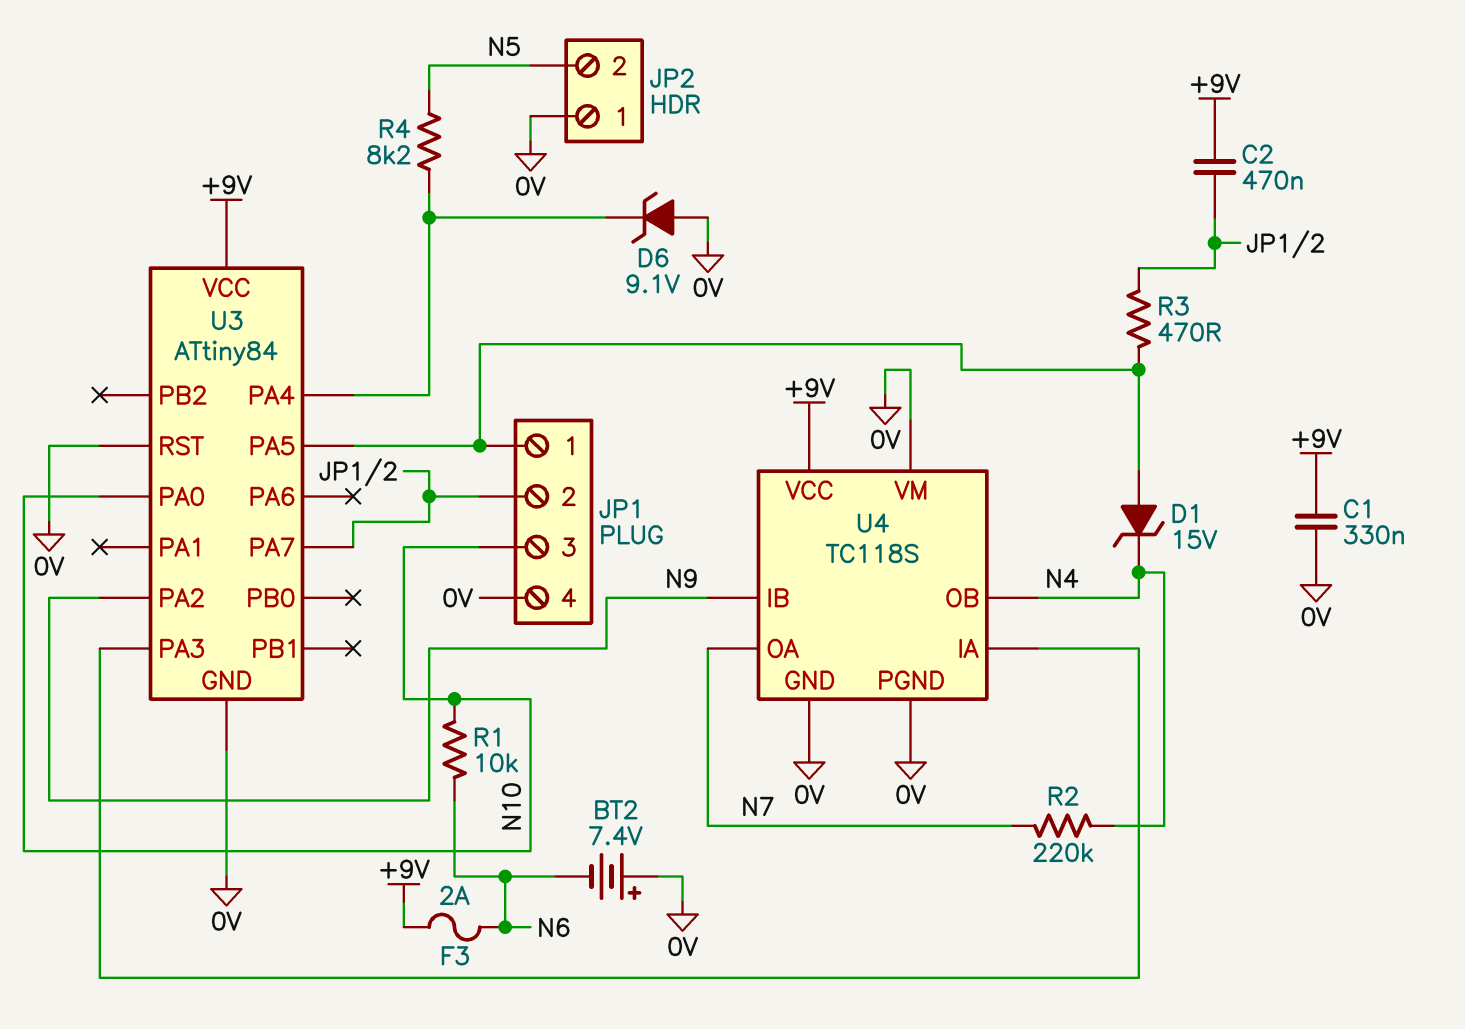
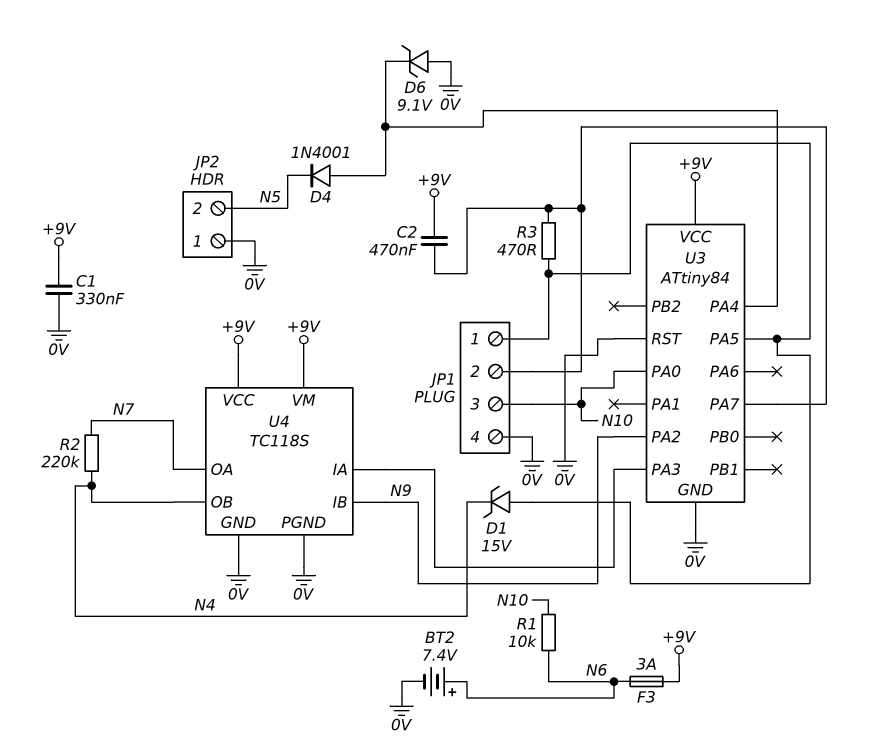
BT2: 7.4V (plus 0V, minus N6) -> 7.4V (plus N6, minus 0V)
D4: none -> diode 1N4001 (A U3/PA4, K N5)
F3: 2A (+9V, N6) -> 3A (+9V, N6)
R4: 8.2k (N5, U3/PA4) -> none
U4 pin VM: 0V -> +9V

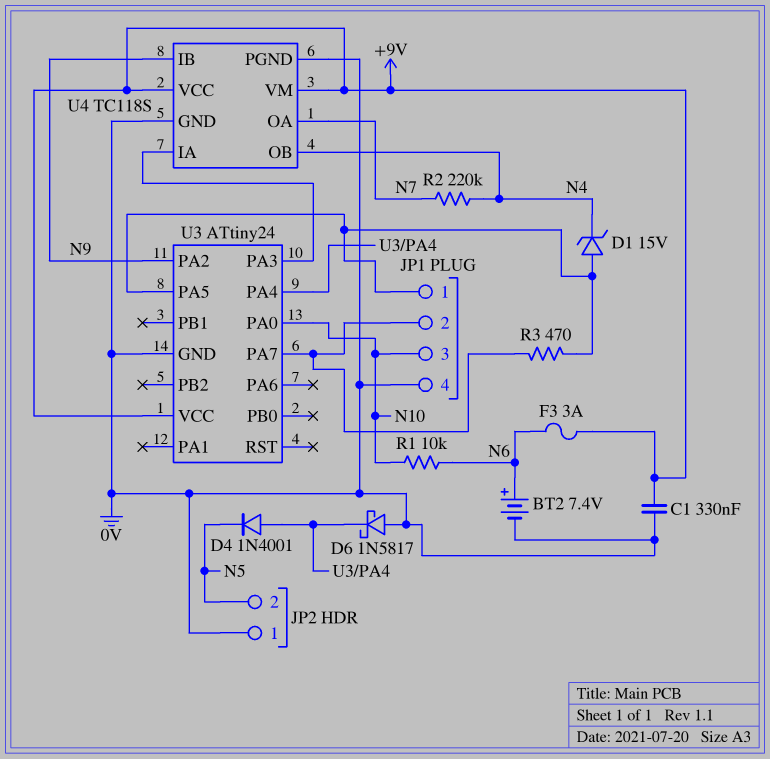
C2: 470nF (+9V, JP1/2) -> none
D6: zener 9.1V (A 0V, K U3/PA4) -> schottky 1N5817 (A 0V, K U3/PA4)
U3: ATtiny84 -> ATtiny24
U3 pin RST: 0V -> none

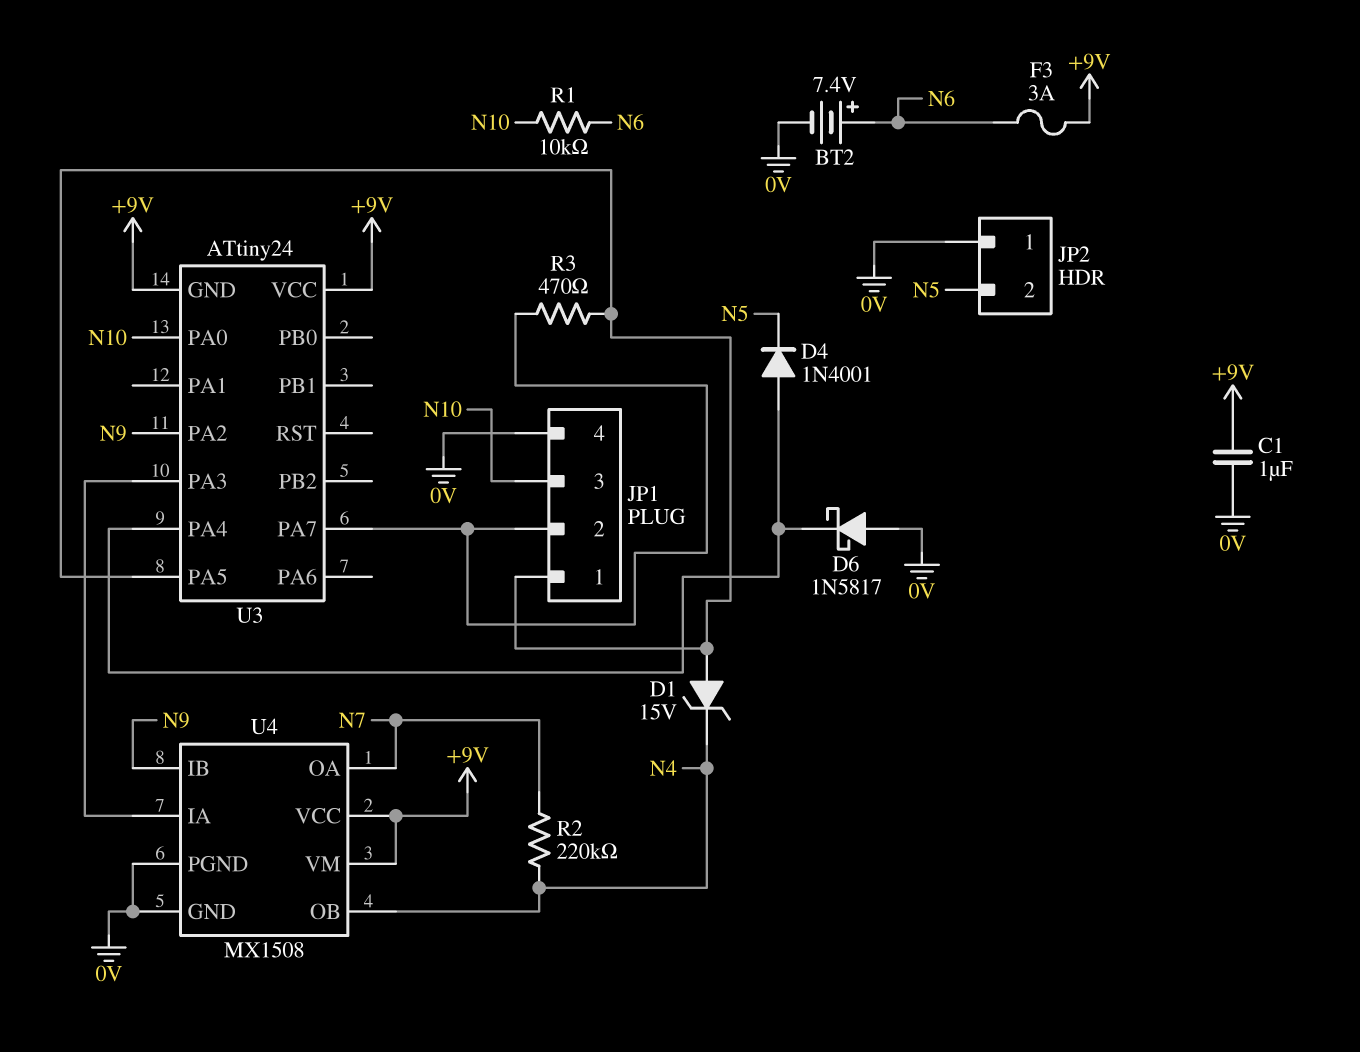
C1: 330nF (+9V, 0V) -> 1uF (+9V, 0V)
U3 pin GND: 0V -> +9V
U4: TC118S -> MX1508

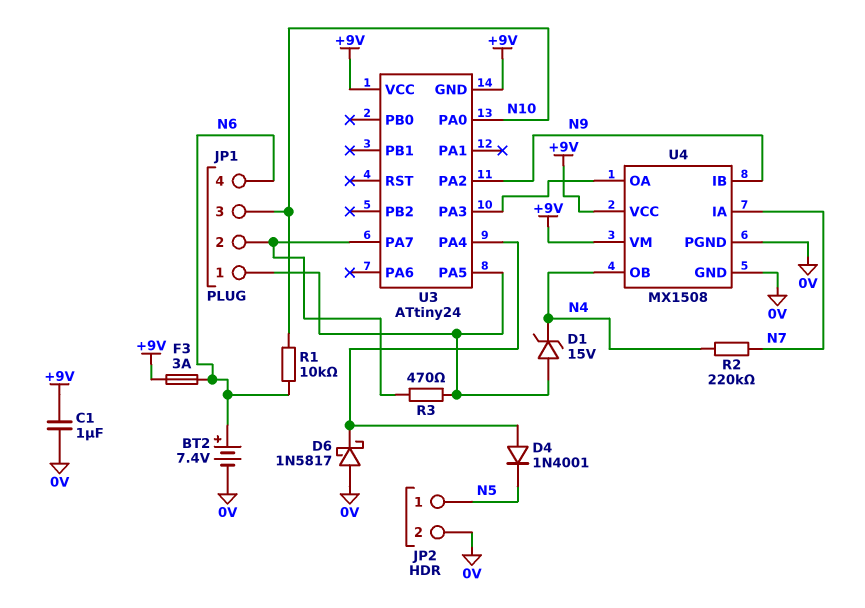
JP1 pin 4: 0V -> N6
JP2 pin 1: 0V -> N5
JP2 pin 2: N5 -> 0V
U4 pin IA: U3/PA3 -> N7
U4 pin OA: N7 -> U3/PA3

